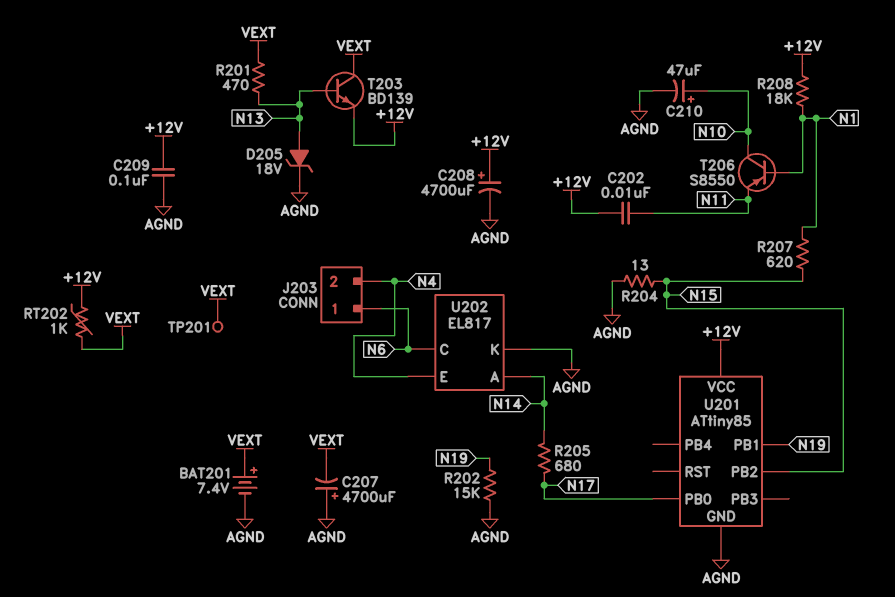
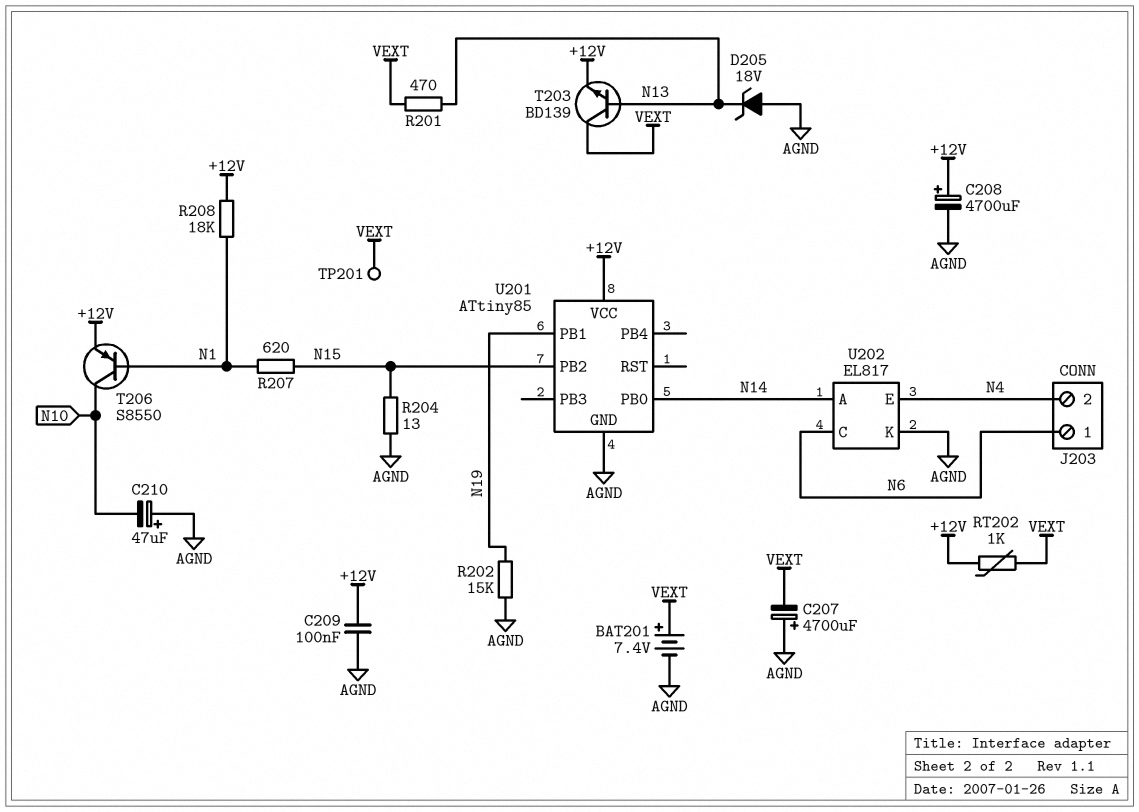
C202: 10nF (+12V, N11) -> none
C210: 47uF (plus N10, minus AGND) -> 47uF (plus AGND, minus N10)
D205: zener 18V (A N13, K AGND) -> zener 18V (A AGND, K N13)
R205: 680 (N14, N17) -> none
T206: PNP S8550 (B N1, C N10, E N11) -> PNP S8550 (B N1, C N10, E +12V)
U201 pin PB0: N17 -> N14

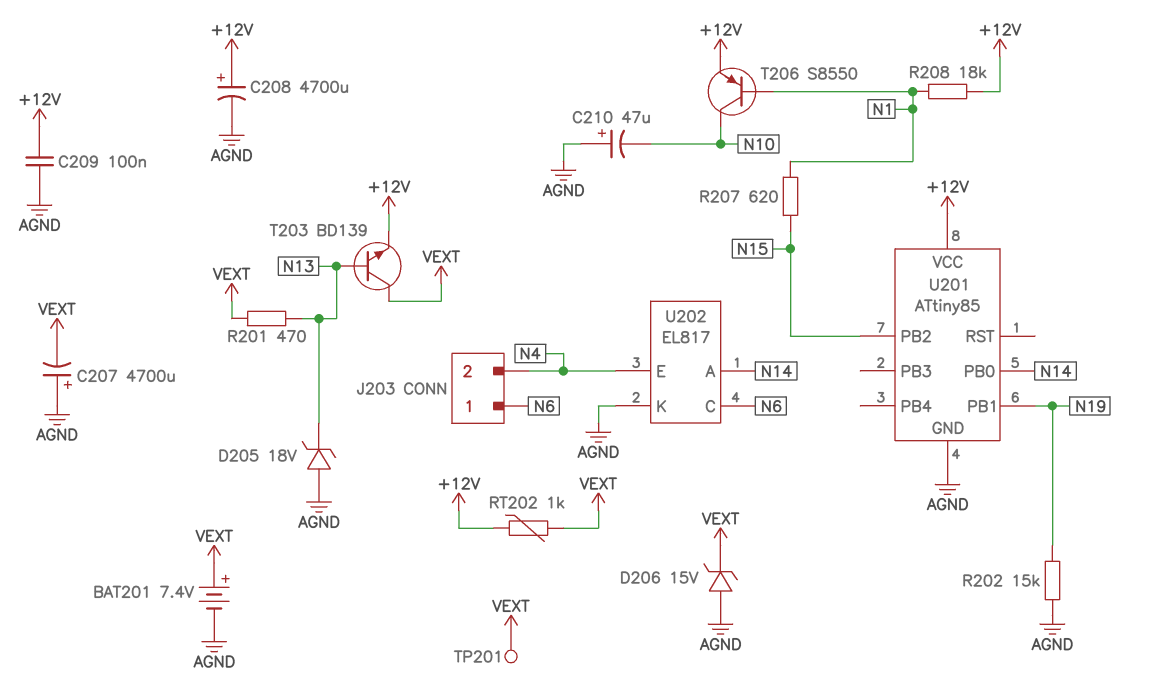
D206: none -> zener 15V (A AGND, K VEXT)
R204: 13 (AGND, N15) -> none

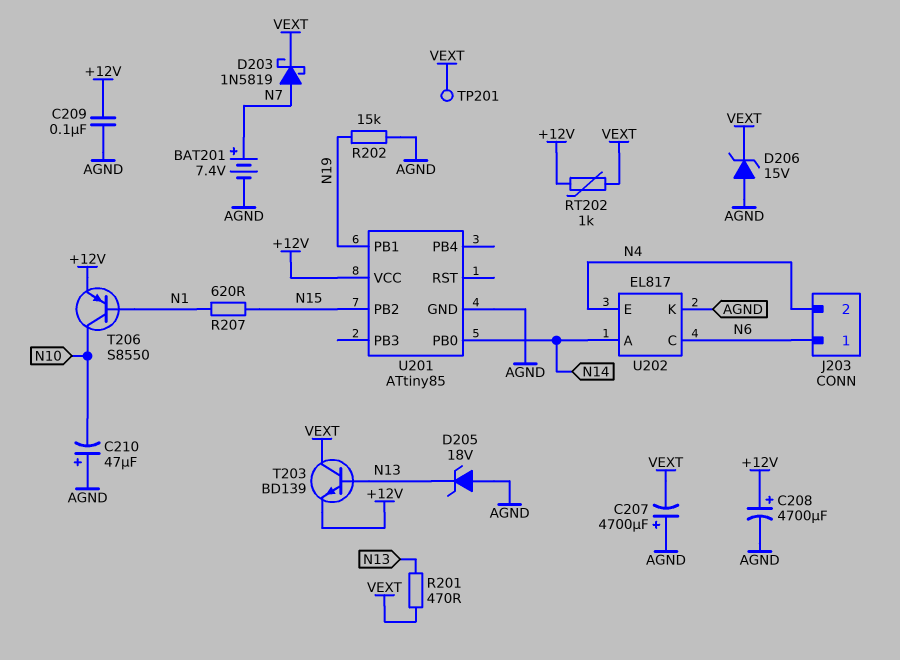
BAT201: 7.4V (plus VEXT, minus AGND) -> 7.4V (plus N7, minus AGND)
D203: none -> schottky 1N5819 (A N7, K VEXT)
R208: 18k (+12V, N1) -> none

